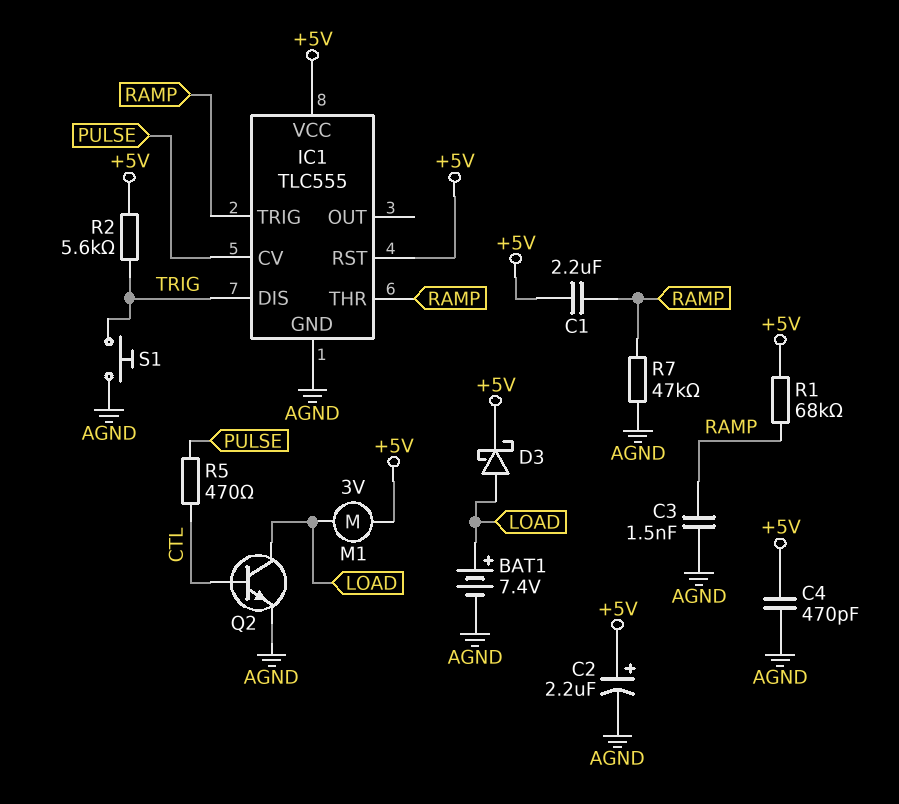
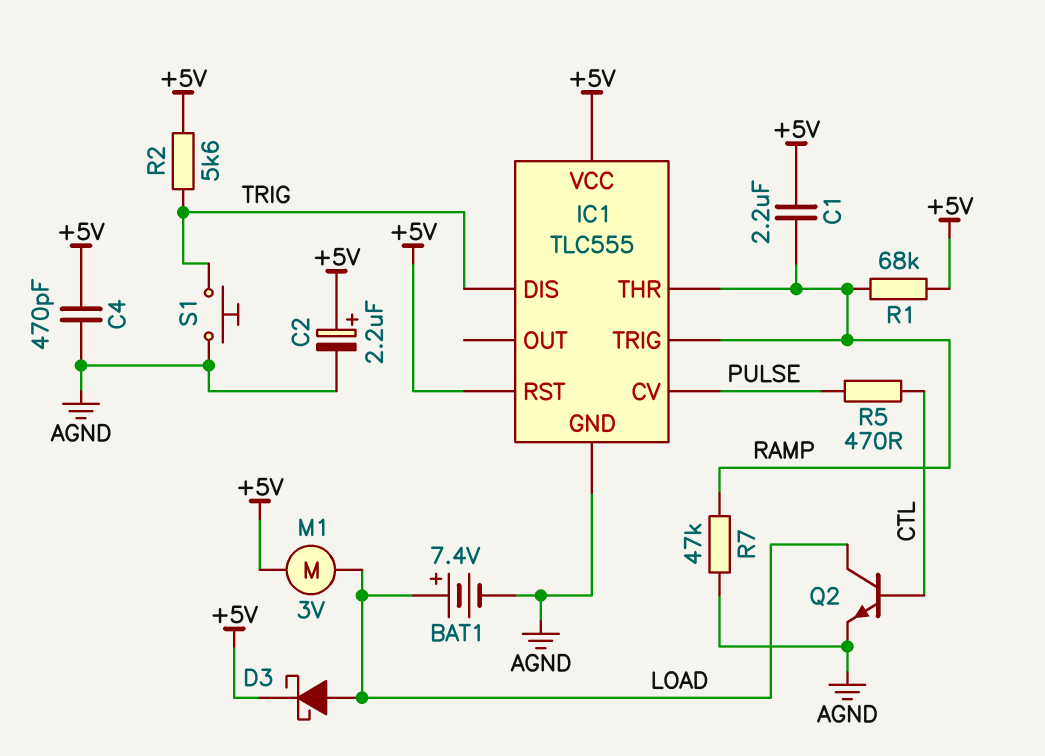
C3: 1.5nF (AGND, RAMP) -> none

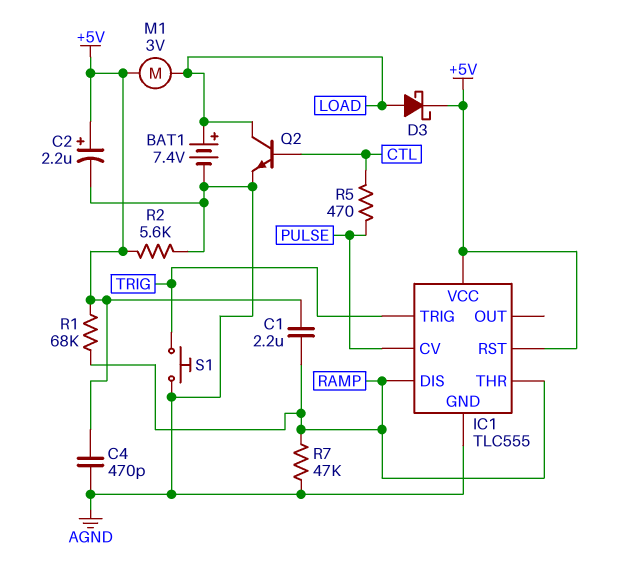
IC1 pin DIS: TRIG -> RAMP
IC1 pin TRIG: RAMP -> TRIG
R2: 5.6k (+5V, TRIG) -> 5.6k (+5V, AGND)

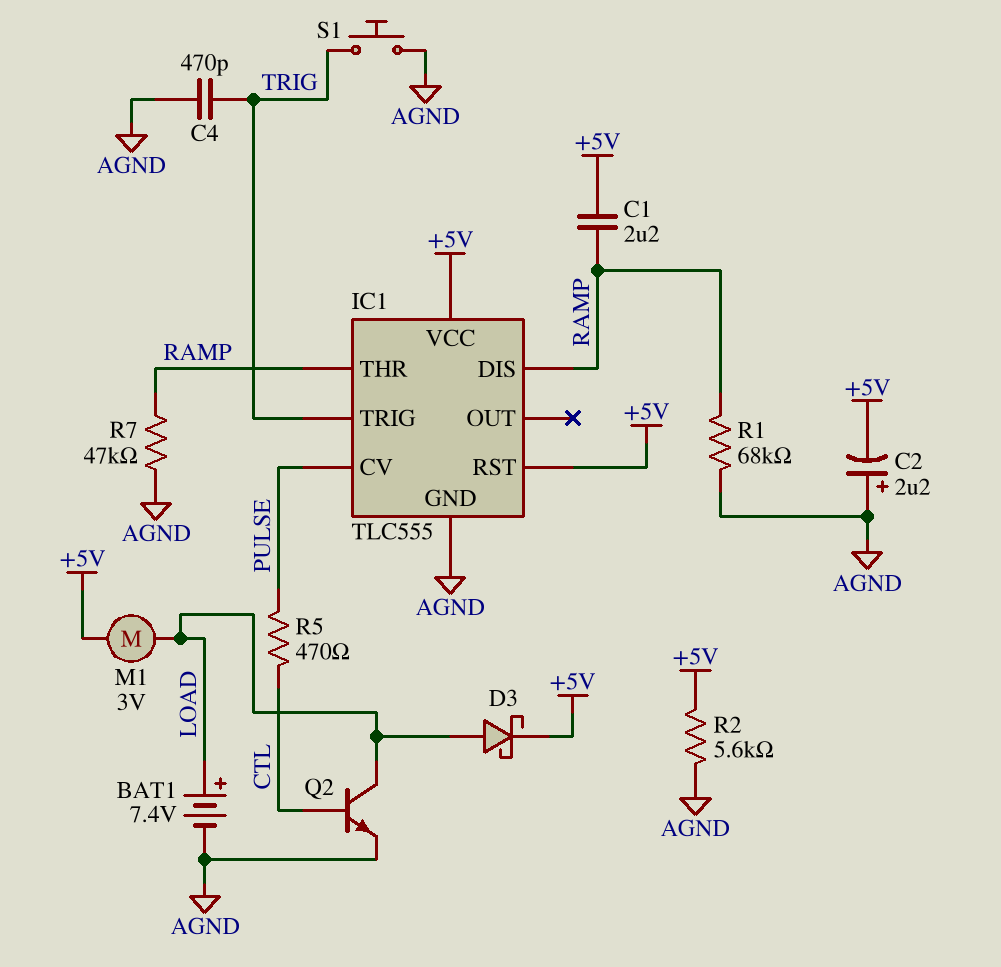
C2: 2.2uF (plus +5V, minus AGND) -> 2.2uF (plus AGND, minus +5V)
C4: 470pF (+5V, AGND) -> 470pF (AGND, TRIG)
R1: 68k (+5V, RAMP) -> 68k (AGND, RAMP)

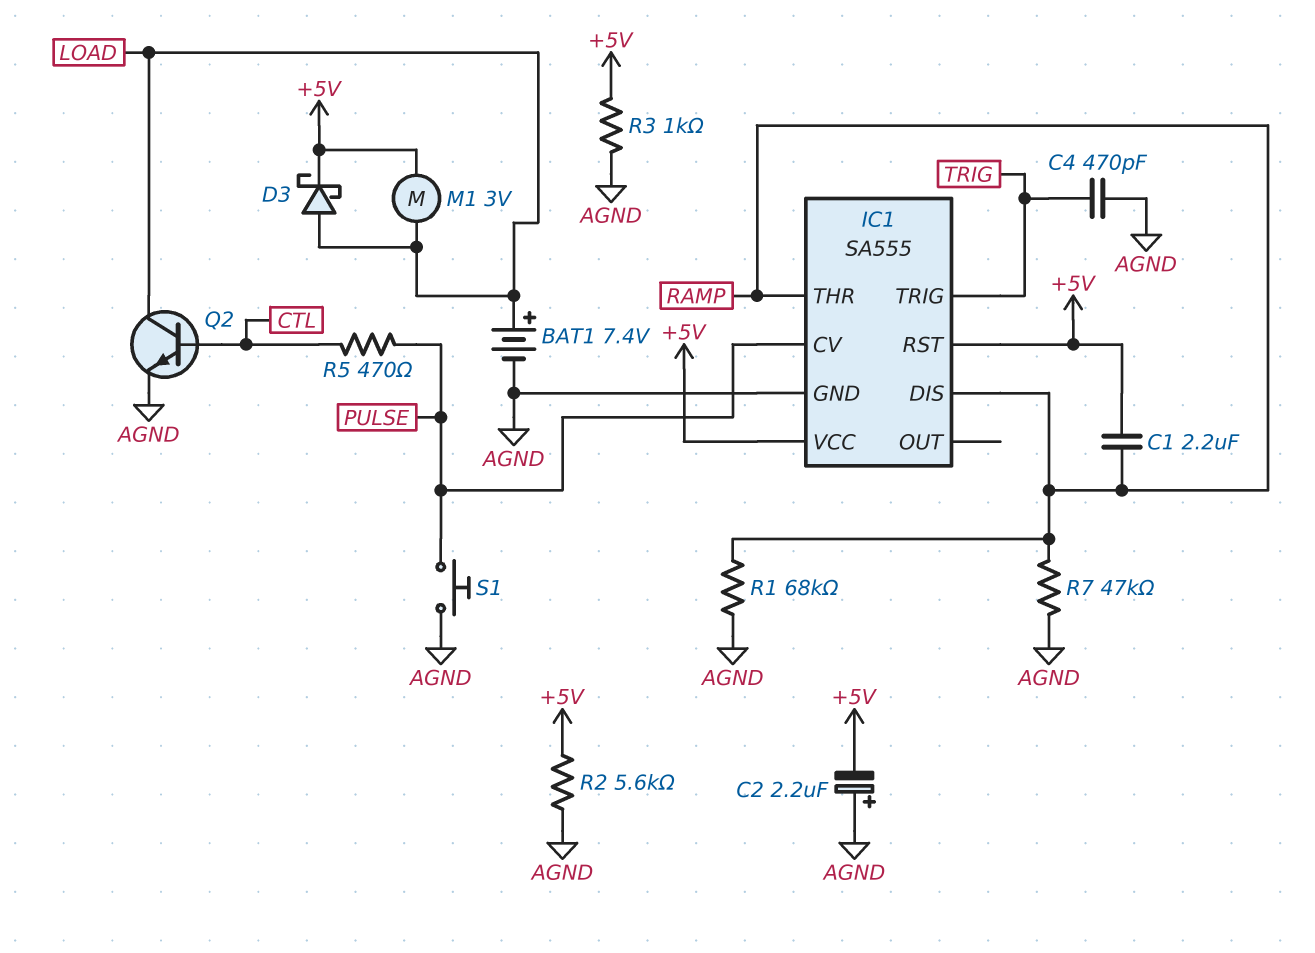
IC1: TLC555 -> SA555
R3: none -> 1k (+5V, AGND)
S1: button (AGND, TRIG) -> button (AGND, PULSE)

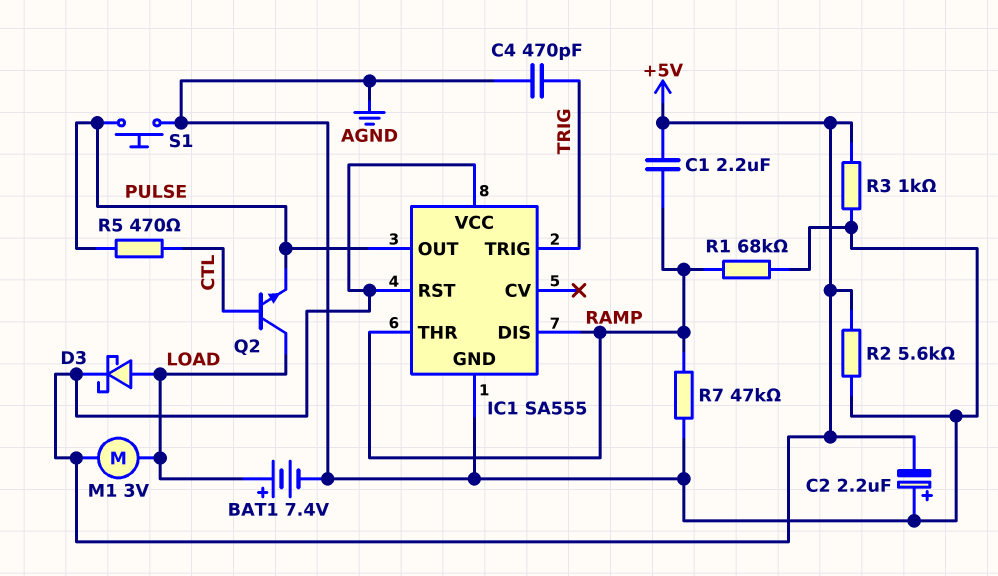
IC1 pin CV: PULSE -> none
IC1 pin OUT: none -> PULSE
Q2: NPN (B CTL, C LOAD, E AGND) -> NPN (B CTL, C LOAD, E PULSE)

